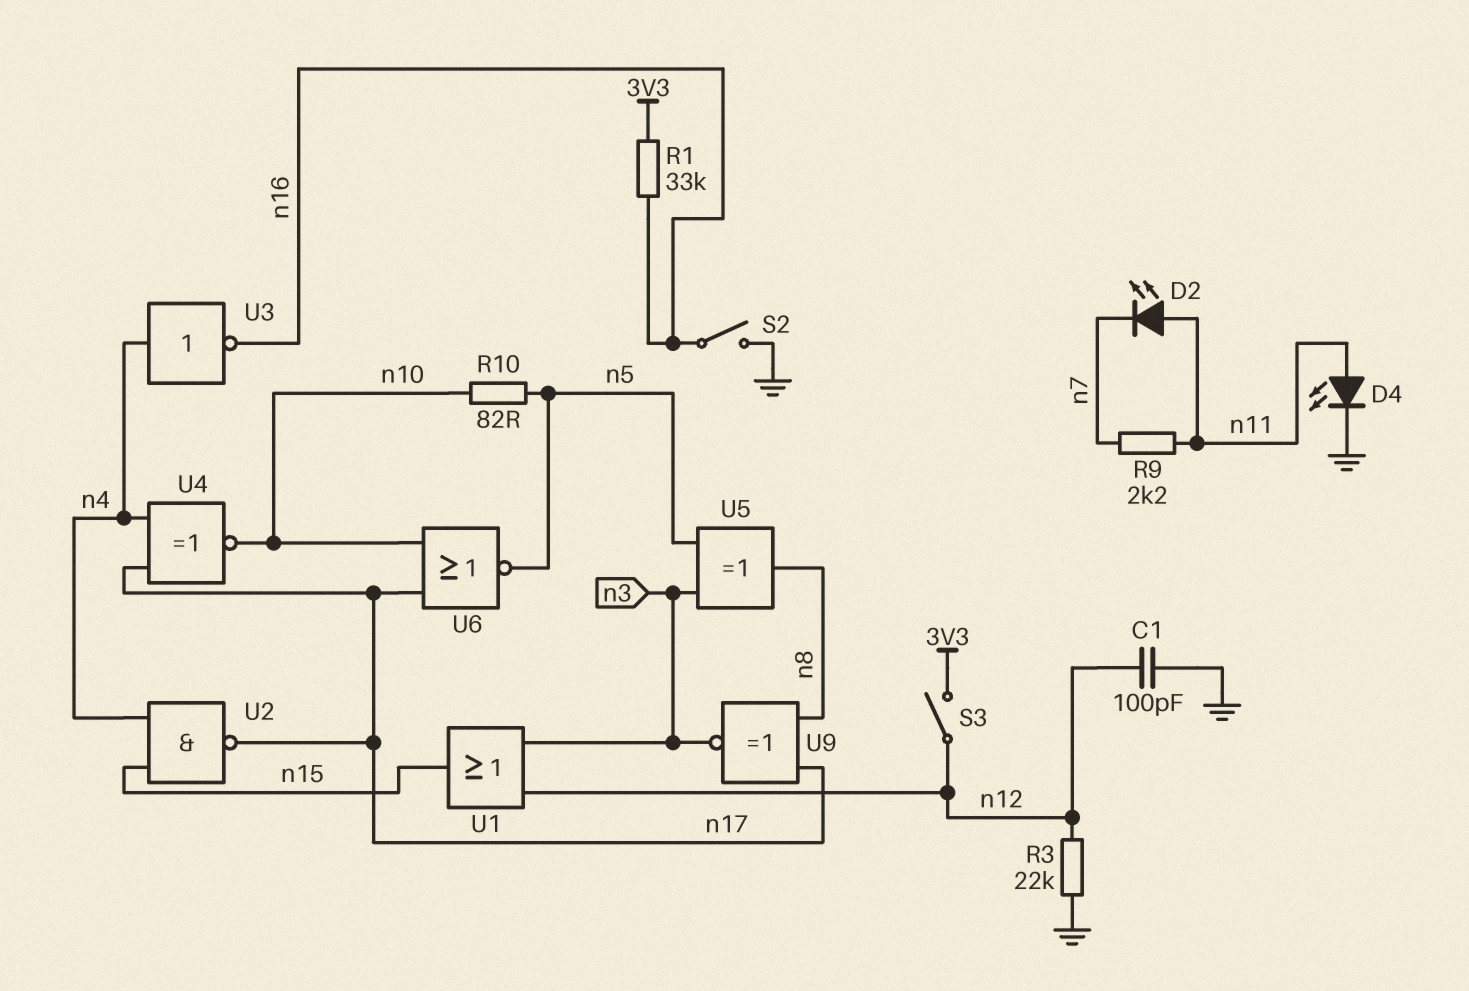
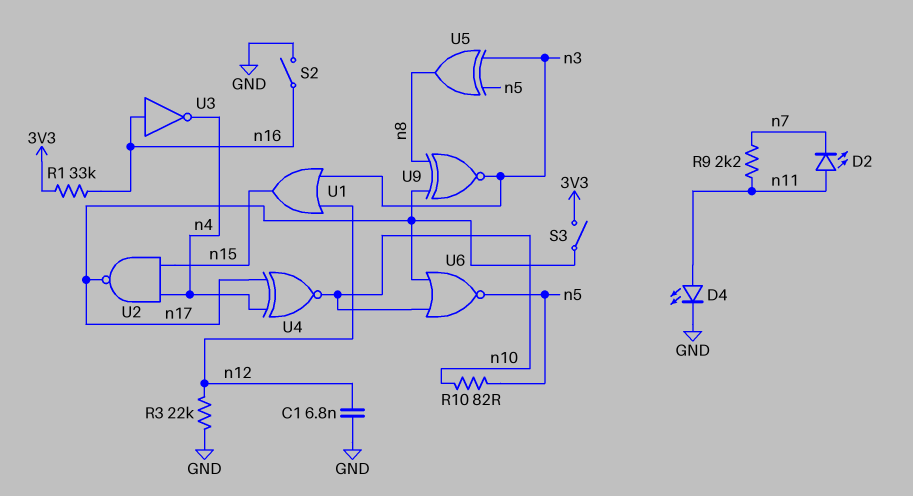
C1: 100pF (GND, n12) -> 6.8nF (GND, n12)
S3: switch (3V3, n12) -> switch (3V3, n17)
U3: NOT (in n4, out n16) -> NOT (in n16, out n4)

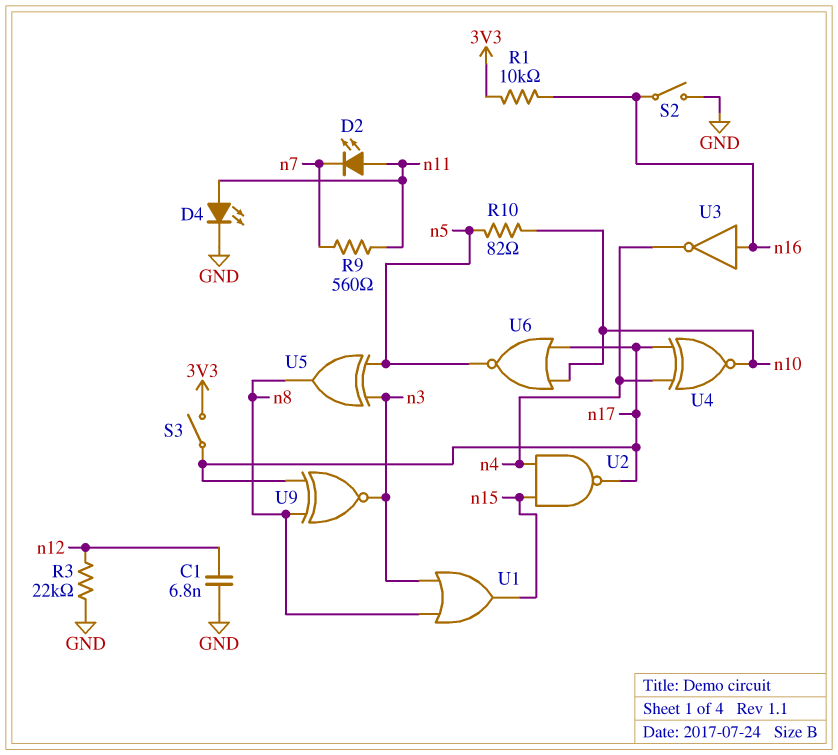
R1: 33k (3V3, n16) -> 10k (3V3, n16)
R9: 2.2k (n7, n11) -> 560 (n7, n11)
U1: OR (in n3, in n12, out n15) -> OR (in n3, in n8, out n15)

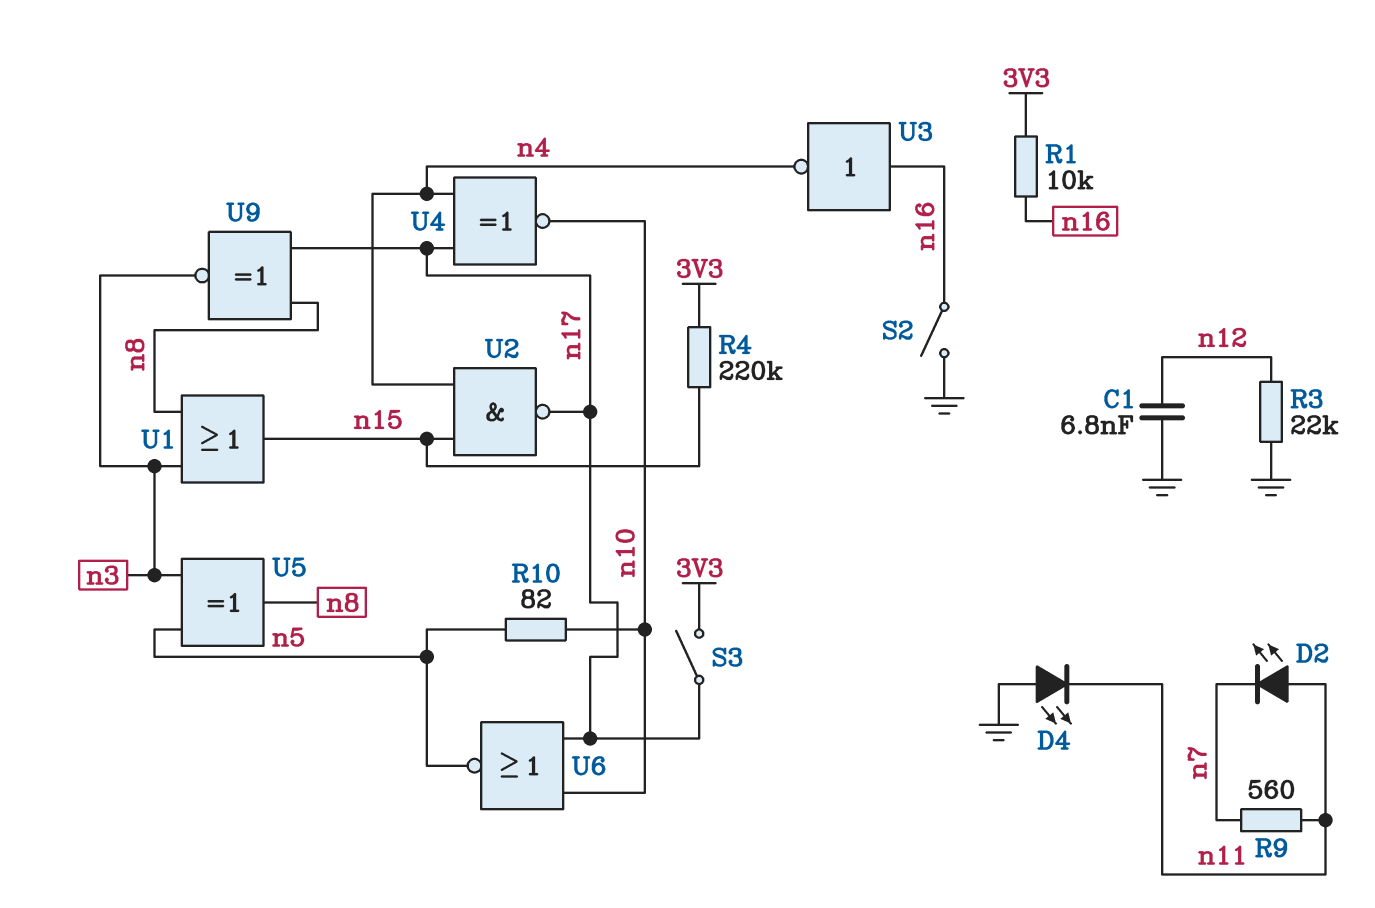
D4: LED (A n11, K GND) -> LED (A GND, K n11)
R4: none -> 220k (3V3, n15)

